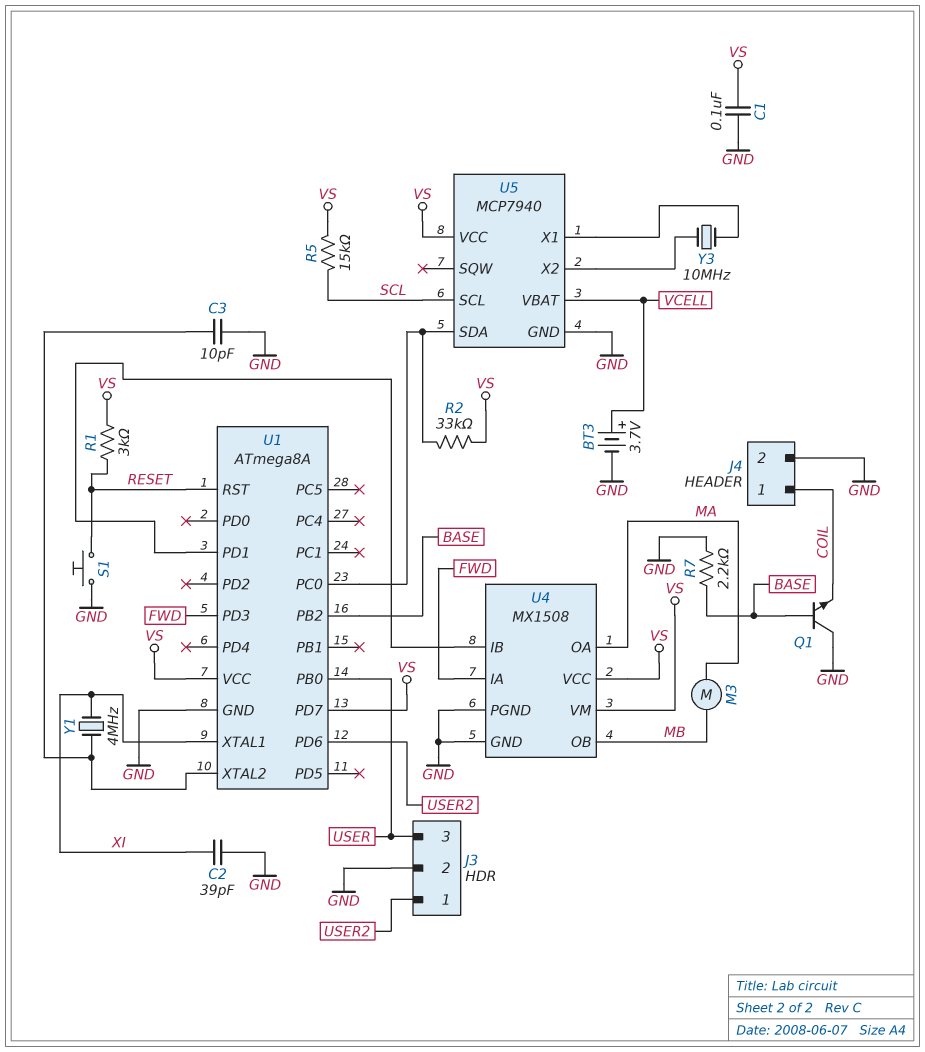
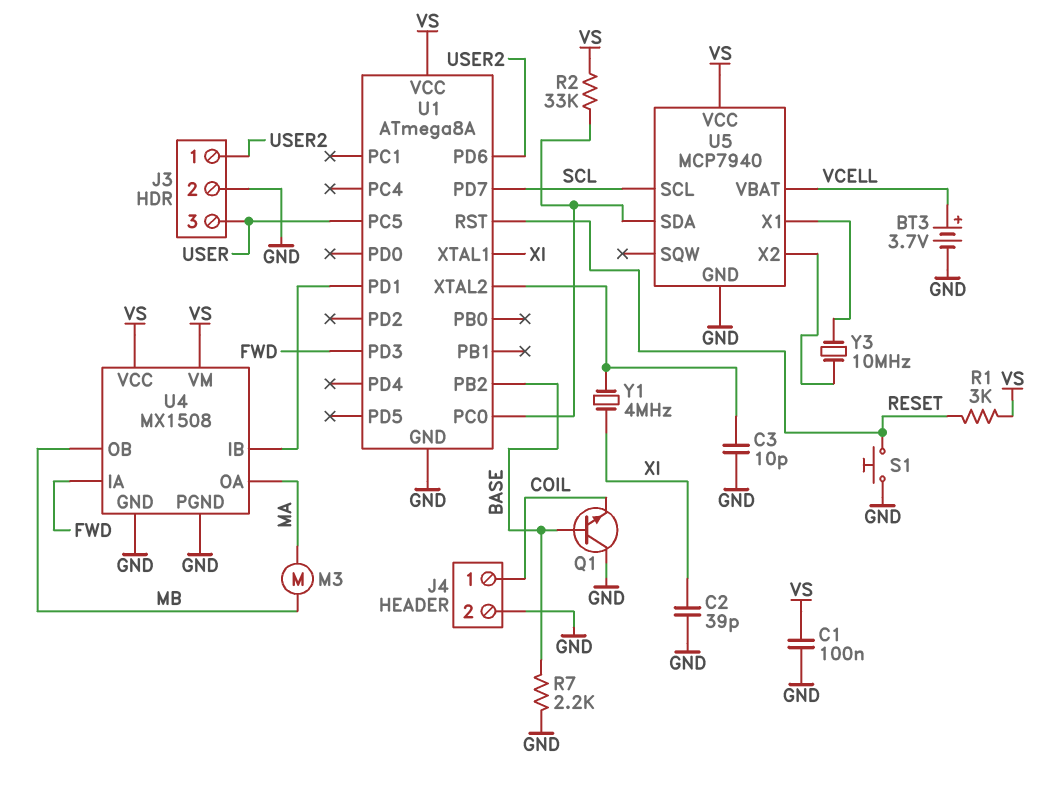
R5: 15k (SCL, VS) -> none
U1 pin PB0: USER -> none
U1 pin PC5: none -> USER
U1 pin PD7: VS -> SCL

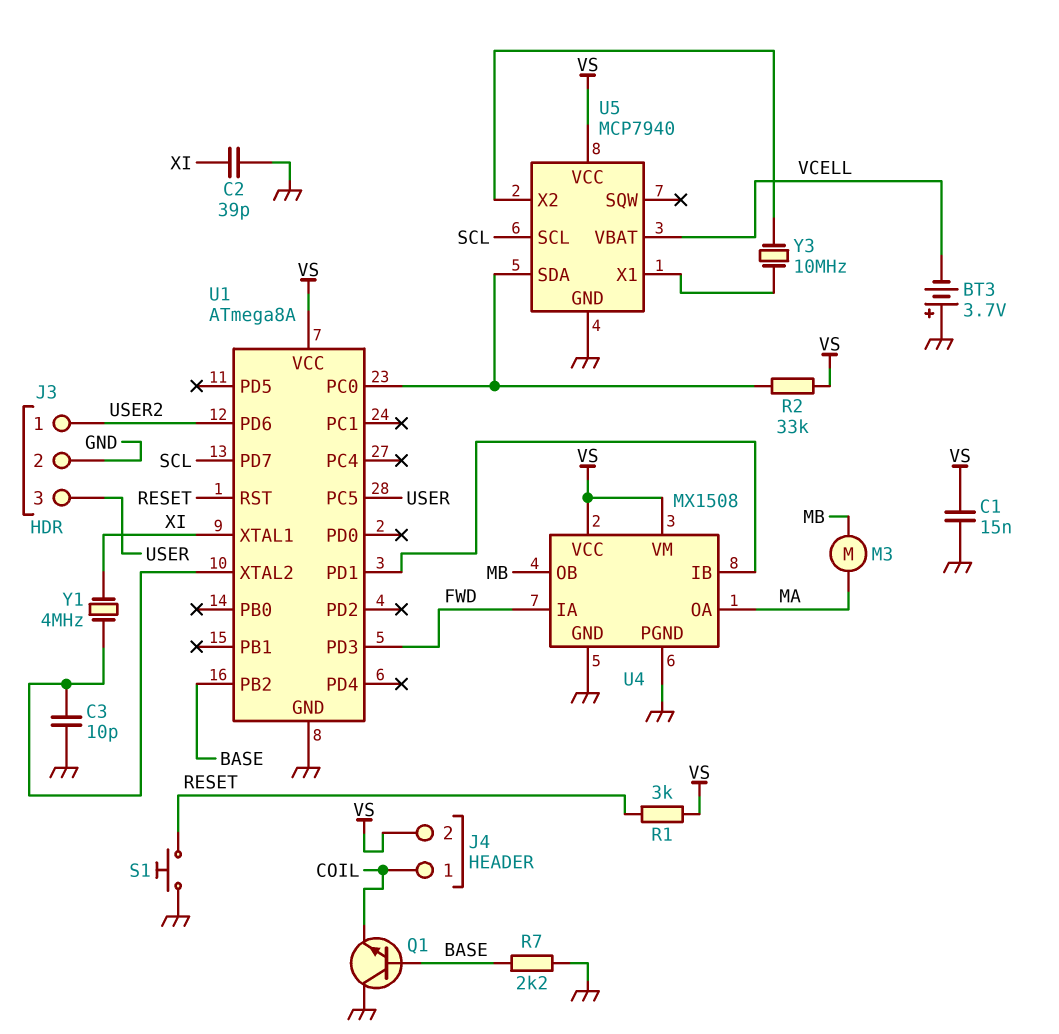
BT3: 3.7V (plus VCELL, minus GND) -> 3.7V (plus GND, minus VCELL)
C1: 100nF (GND, VS) -> 15nF (GND, VS)
J4 pin 2: GND -> VS

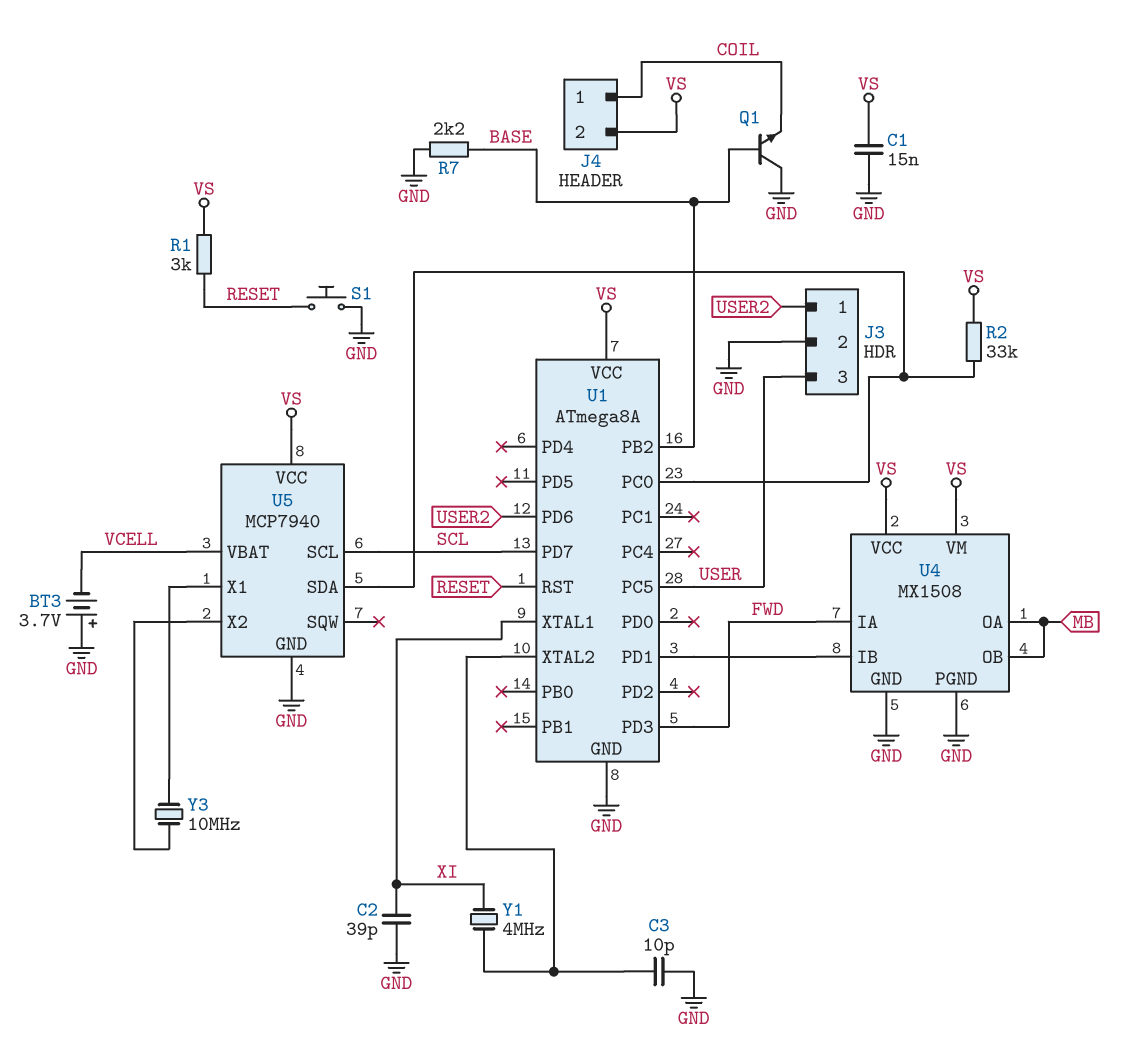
M3: motor (MA, MB) -> none
U4 pin OA: MA -> MB

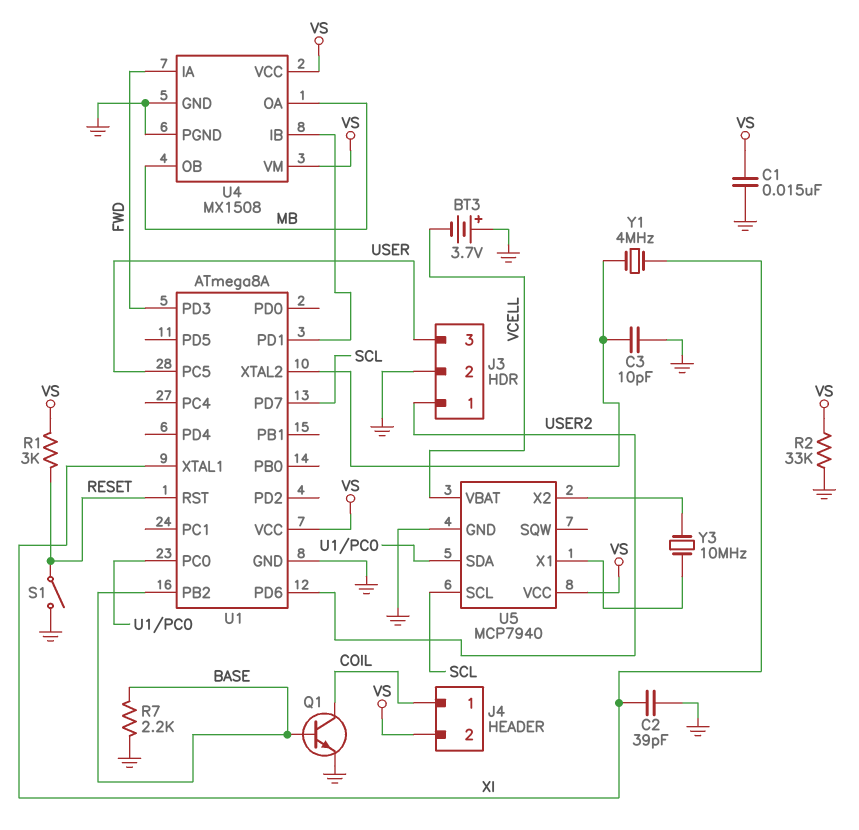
Q1: NPN (B BASE, C GND, E COIL) -> NPN (B BASE, C COIL, E GND)
R2: 33k (U1/PC0, VS) -> 33k (GND, VS)
S1: button (GND, RESET) -> switch (GND, RESET)

